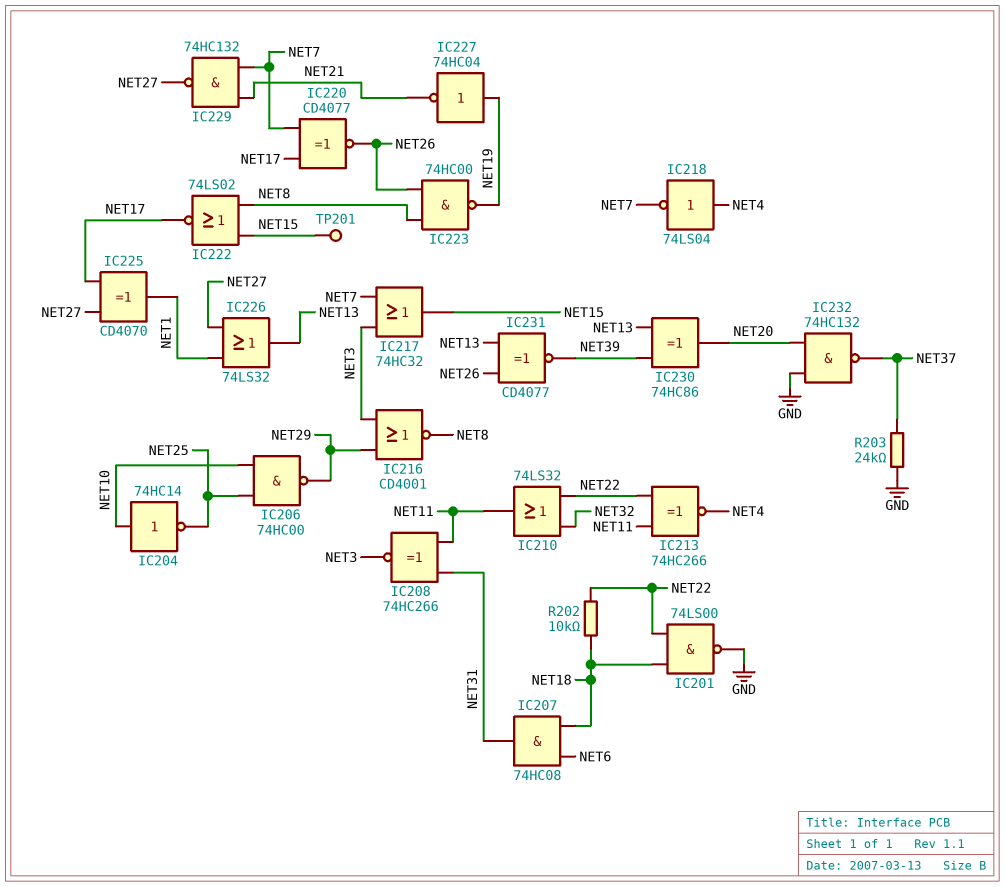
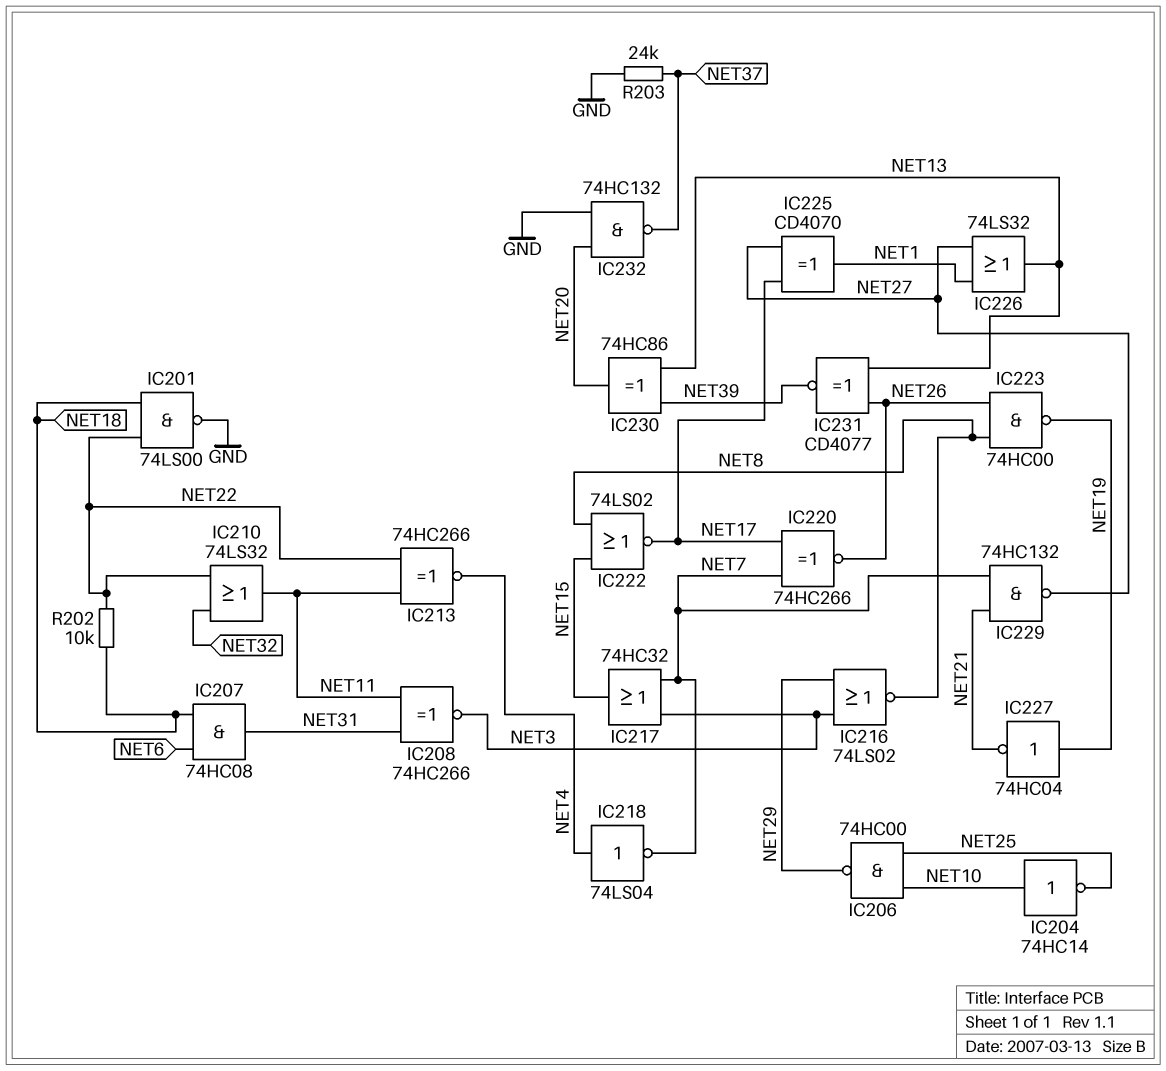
IC216: NOR CD4001 (in NET3, in NET29, out NET8) -> NOR 74LS02 (in NET3, in NET29, out NET8)
IC220: XNOR CD4077 (in NET7, in NET17, out NET26) -> XNOR 74HC266 (in NET7, in NET17, out NET26)
TP201: test point (NET15) -> none

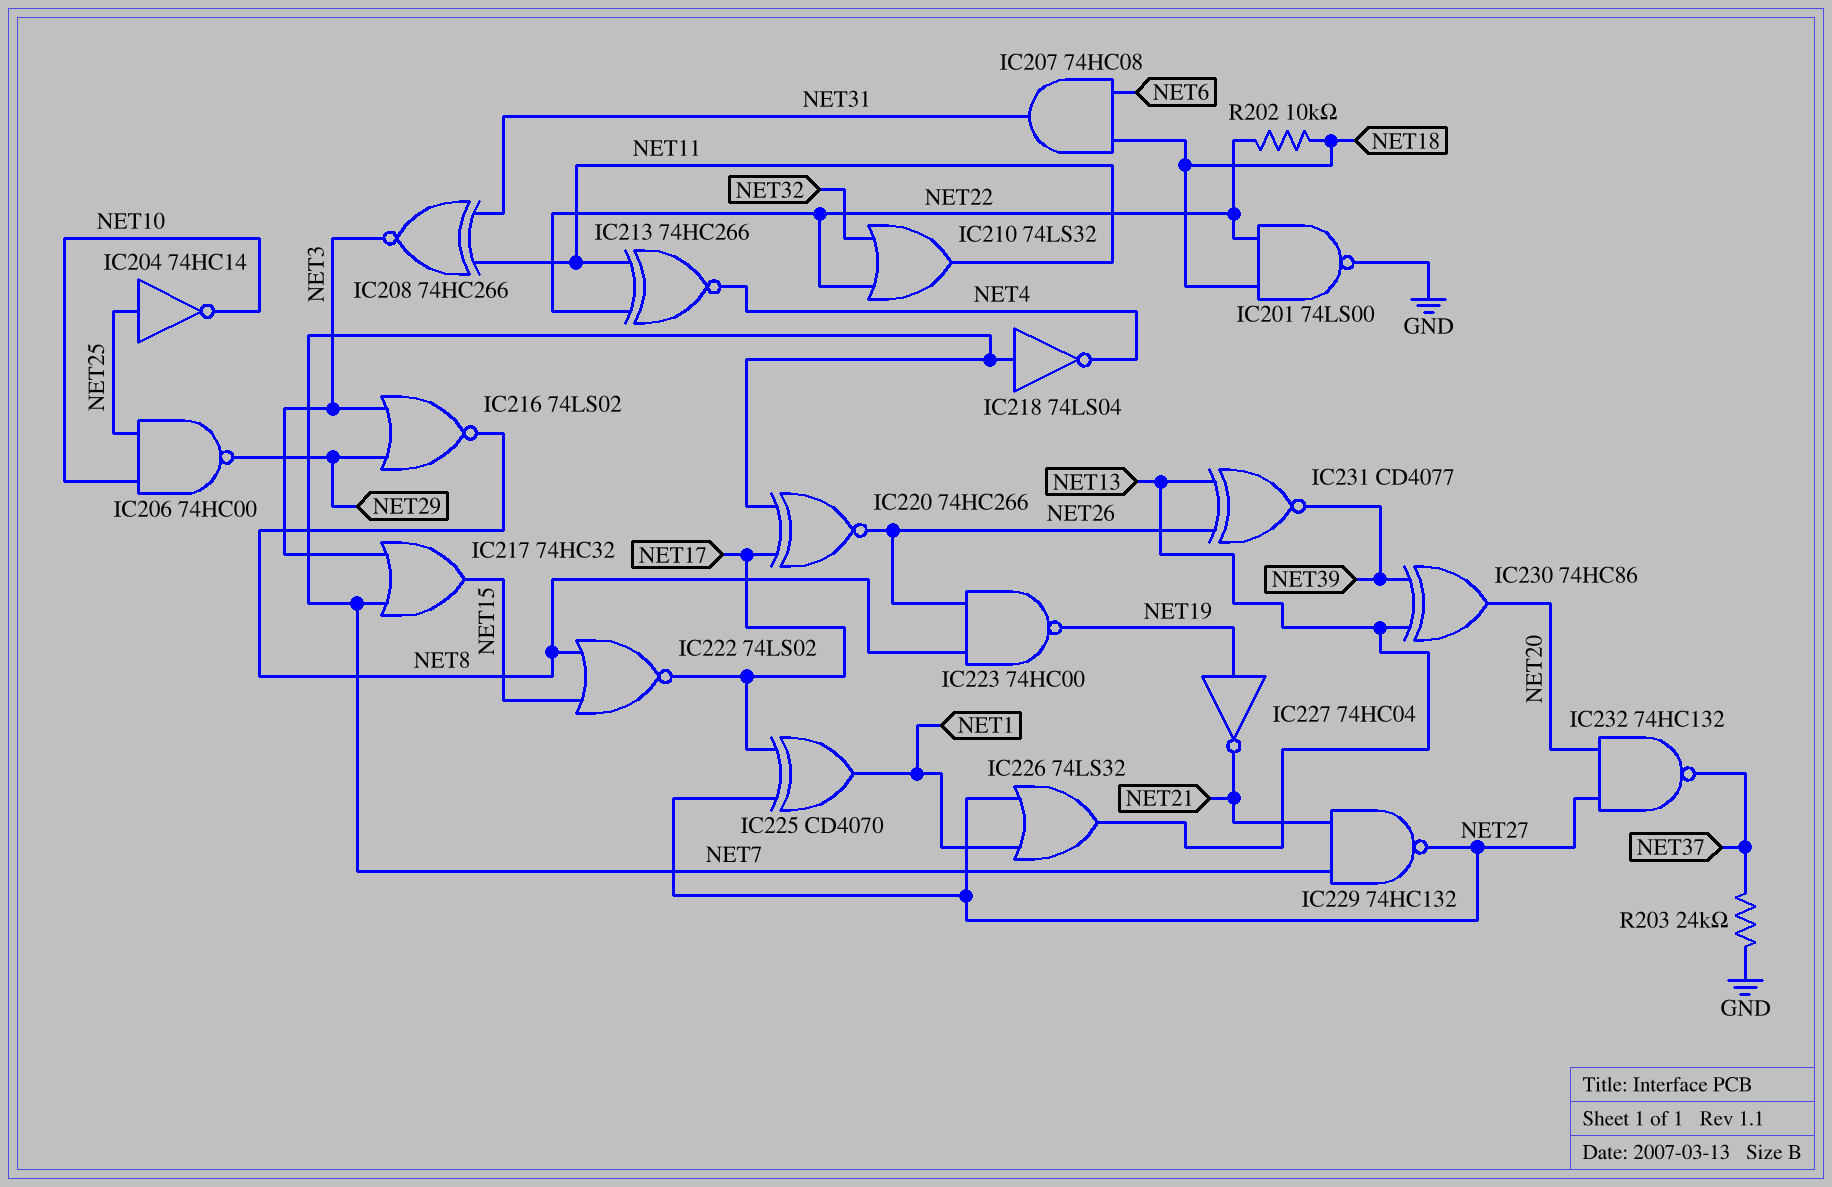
IC204: NOT 74HC14 (in NET10, out NET25) -> NOT 74HC14 (in NET25, out NET10)
IC218: NOT 74LS04 (in NET4, out NET7) -> NOT 74LS04 (in NET7, out NET4)
IC232: NAND 74HC132 (in GND, in NET20, out NET37) -> NAND 74HC132 (in NET20, in NET27, out NET37)

